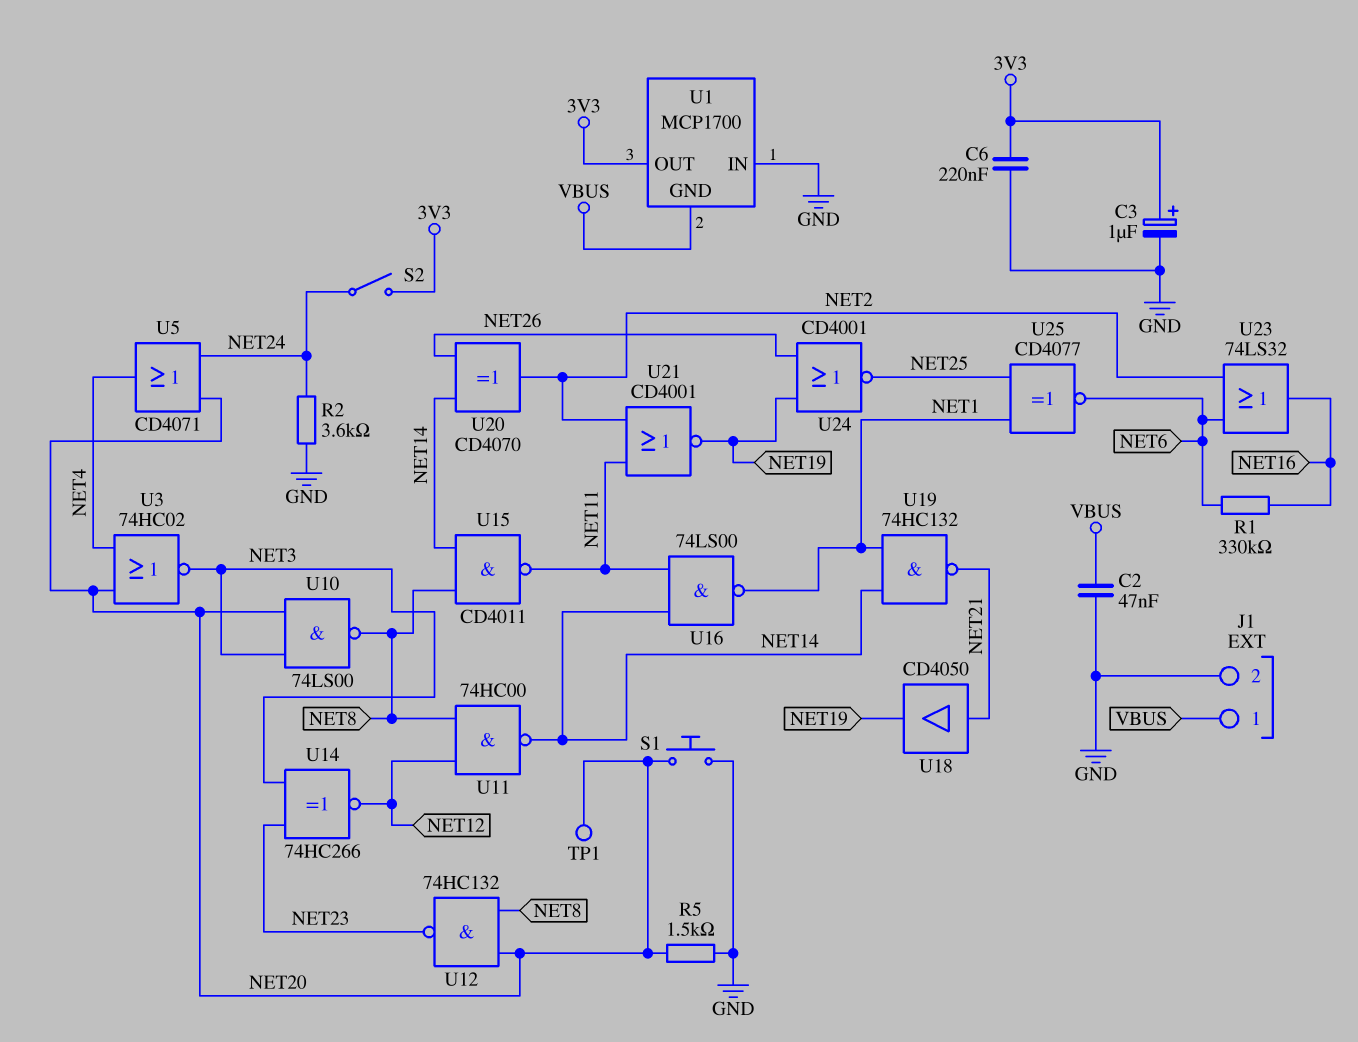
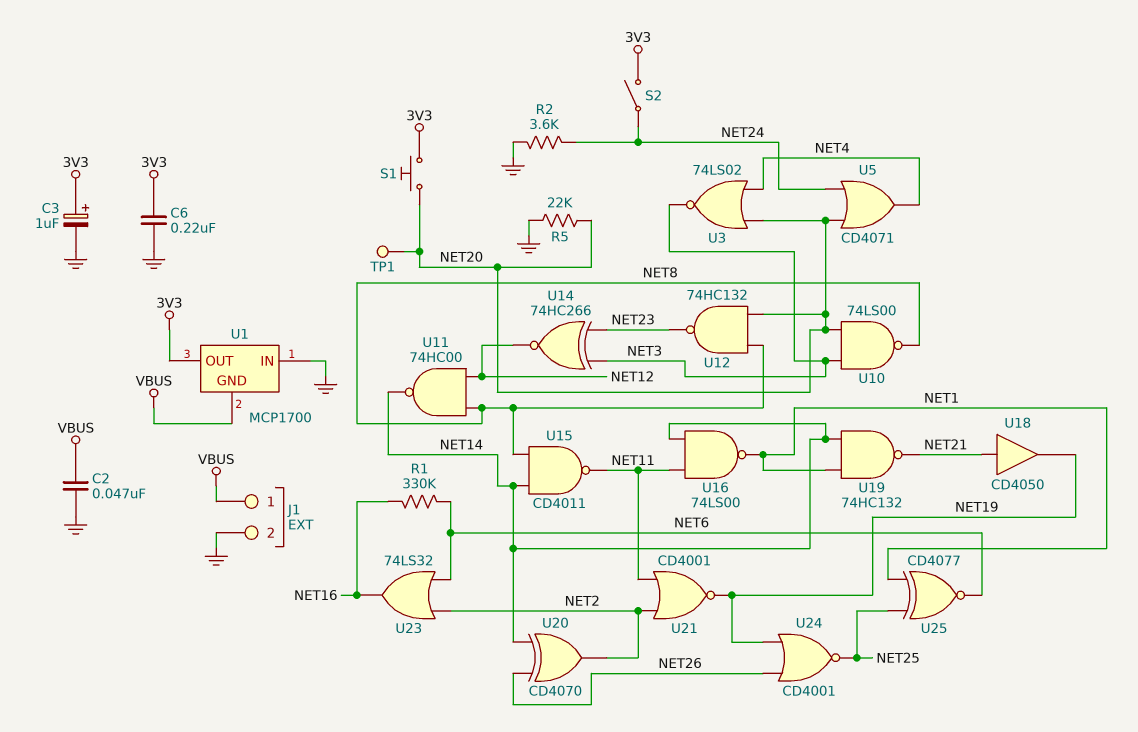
R5: 1.5k (GND, NET20) -> 22k (GND, NET20)
S1: button (GND, NET20) -> button (3V3, NET20)
U3: NOR 74HC02 (in NET4, in NET20, out NET3) -> NOR 74LS02 (in NET4, in NET20, out NET3)

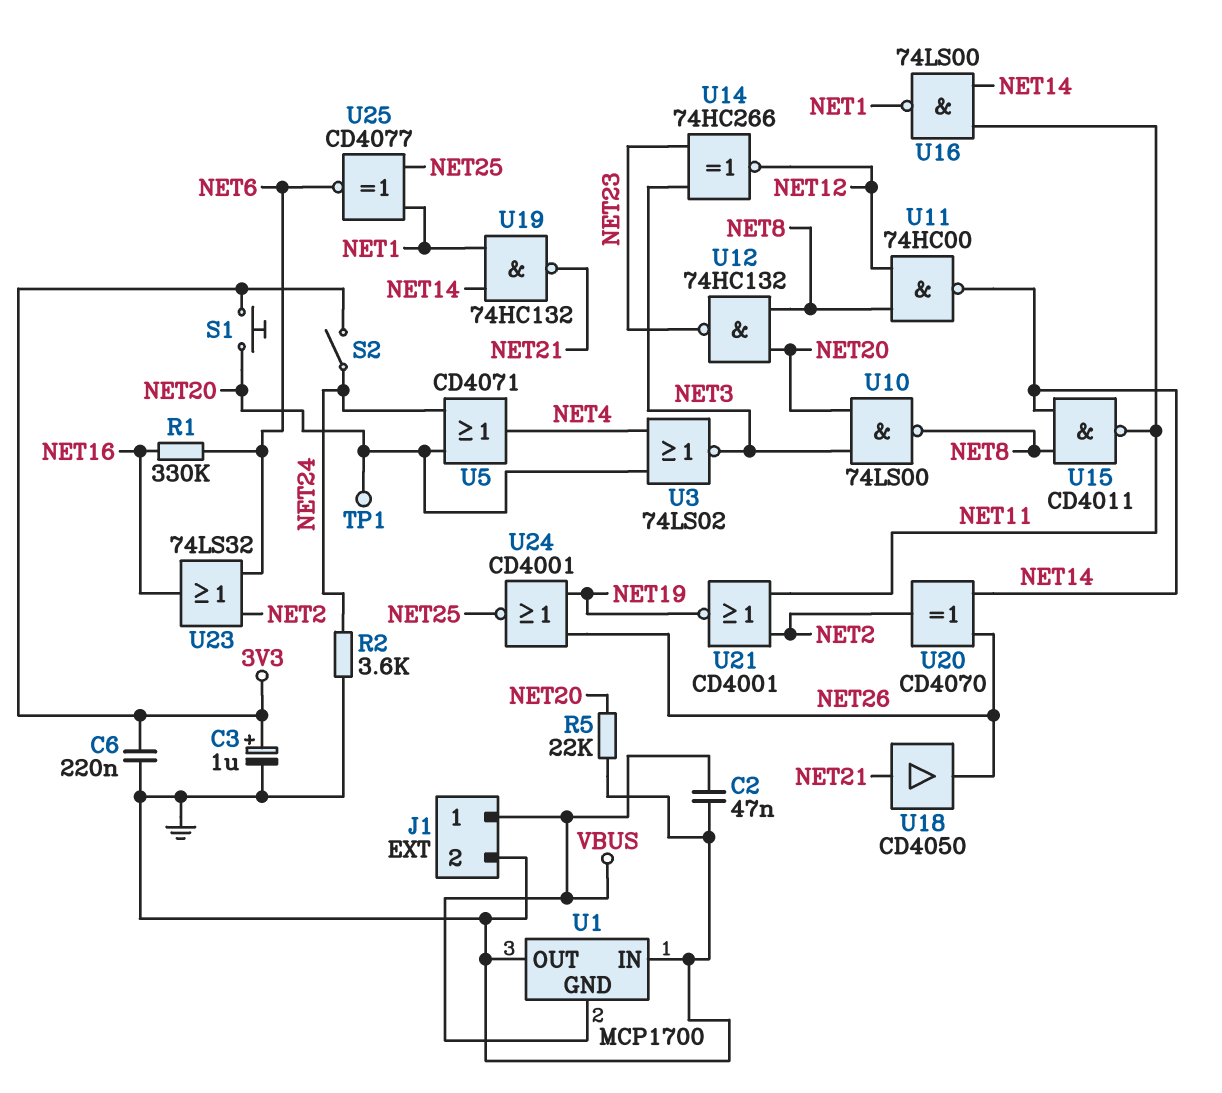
U1 pin OUT: 3V3 -> GND
U18: buffer CD4050 (in NET21, out NET19) -> buffer CD4050 (in NET21, out NET26)

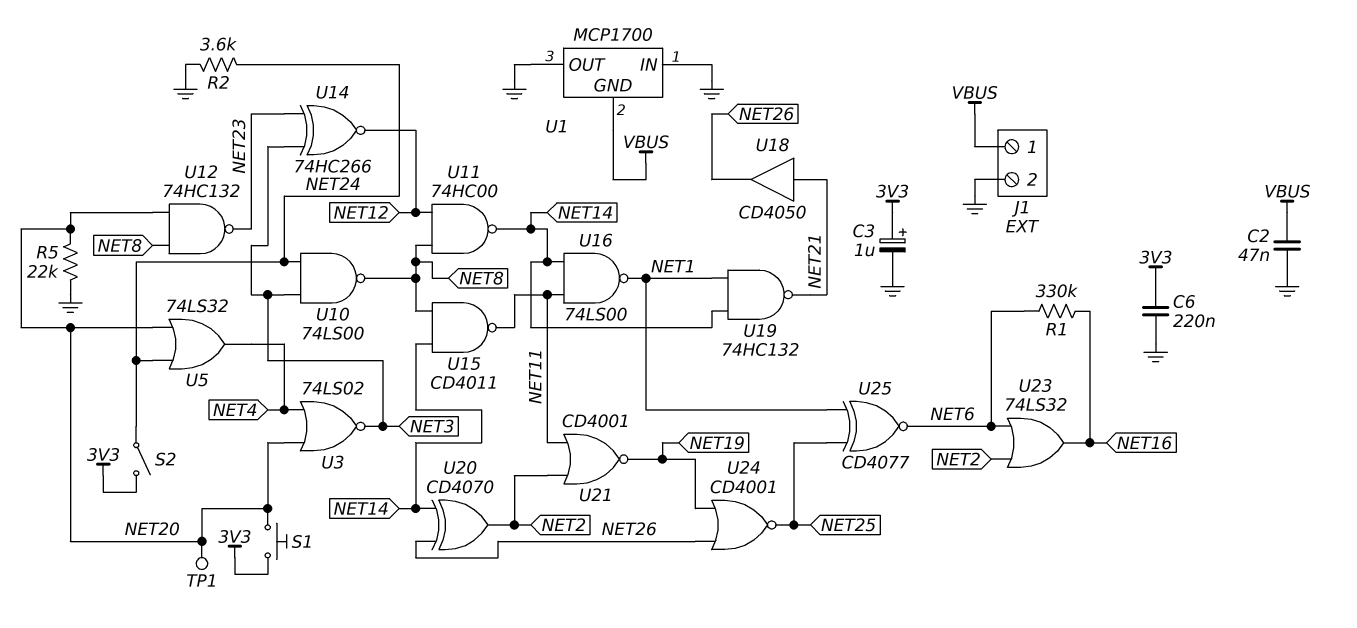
U5: OR CD4071 (in NET20, in NET24, out NET4) -> OR 74LS32 (in NET20, in NET24, out NET4)
U10: NAND 74LS00 (in NET3, in NET20, out NET8) -> NAND 74LS00 (in NET3, in NET24, out NET8)

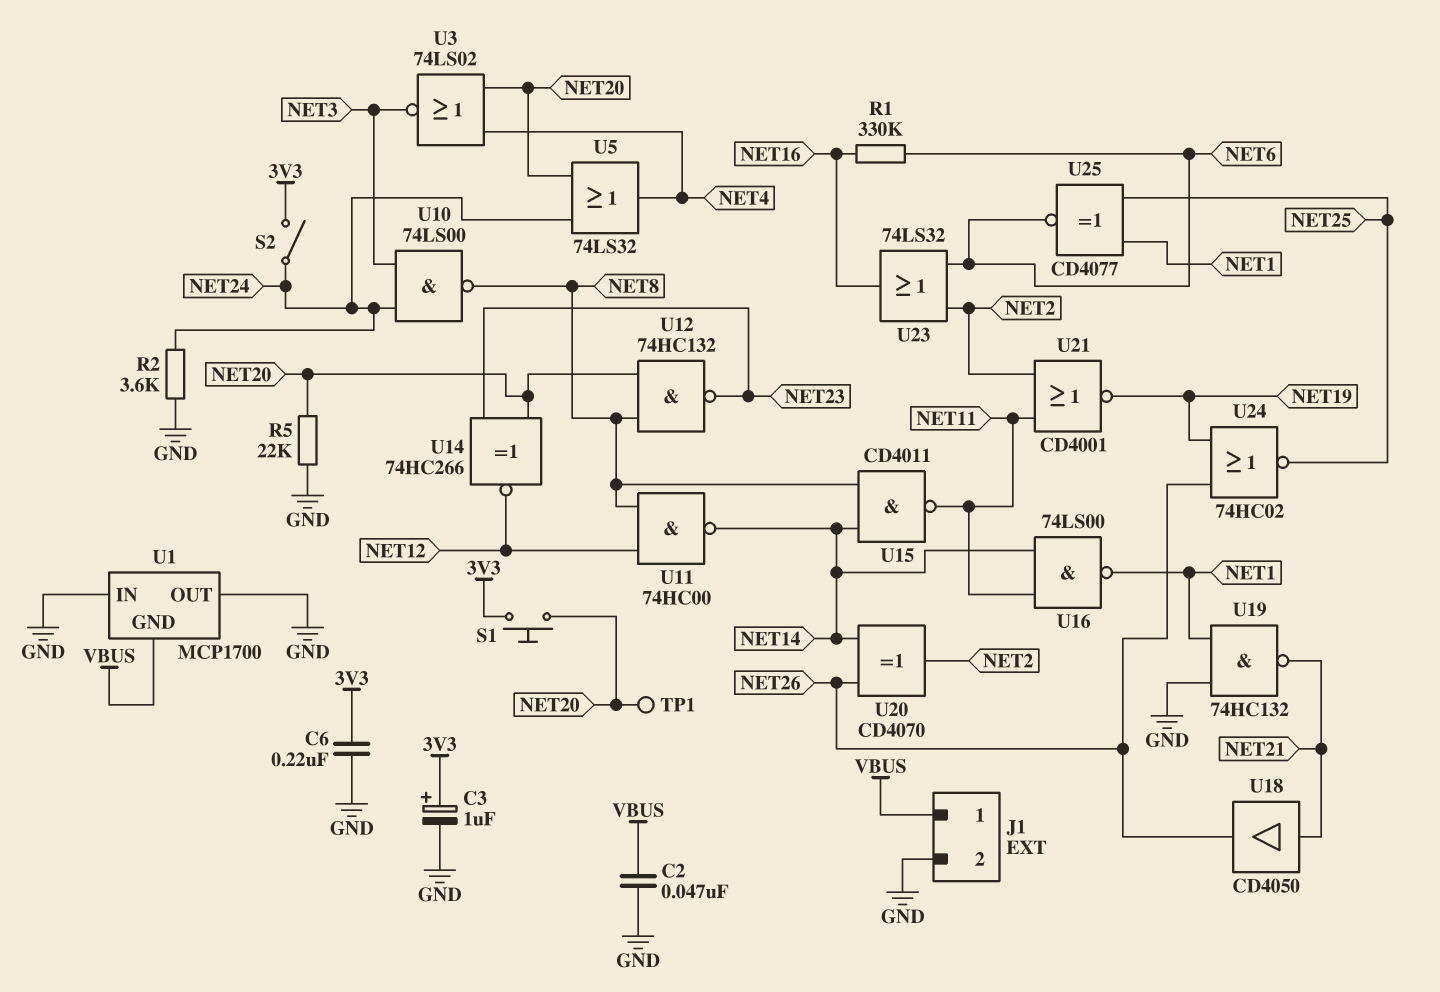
U14: XNOR 74HC266 (in NET3, in NET23, out NET12) -> XNOR 74HC266 (in NET20, in NET23, out NET12)
U19: NAND 74HC132 (in NET1, in NET14, out NET21) -> NAND 74HC132 (in GND, in NET1, out NET21)
U24: NOR CD4001 (in NET19, in NET26, out NET25) -> NOR 74HC02 (in NET19, in NET26, out NET25)

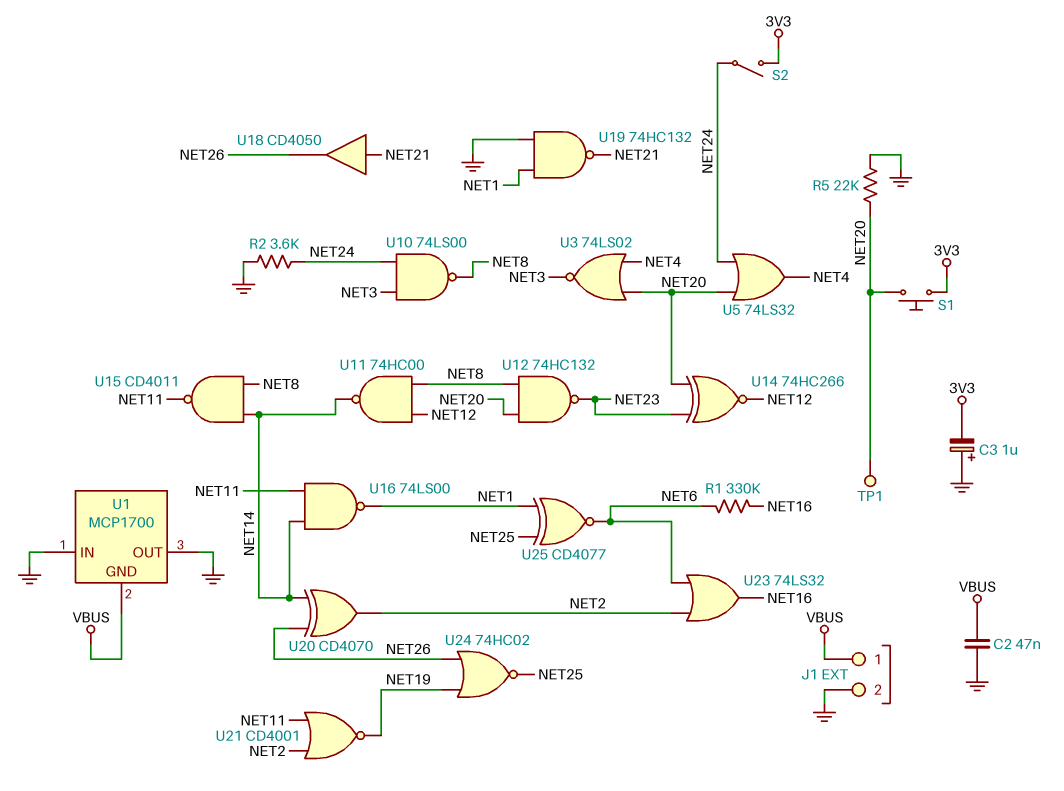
C3: 1uF (plus 3V3, minus GND) -> 1uF (plus GND, minus 3V3)
C6: 220nF (3V3, GND) -> none

